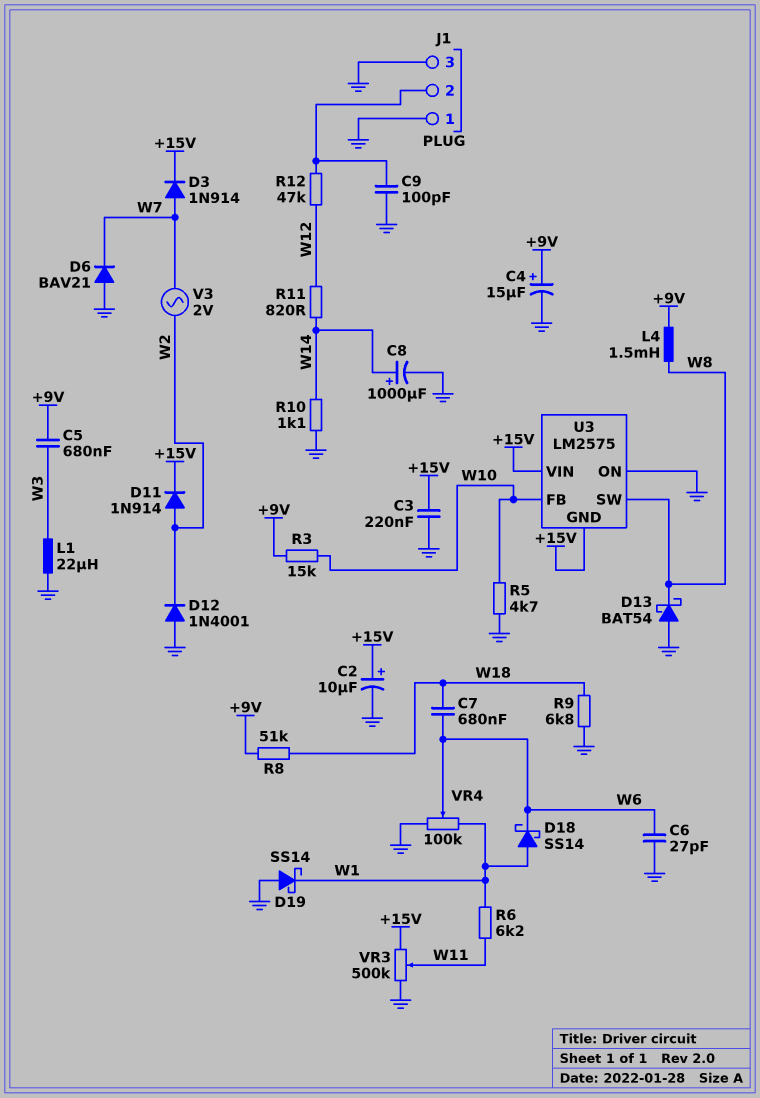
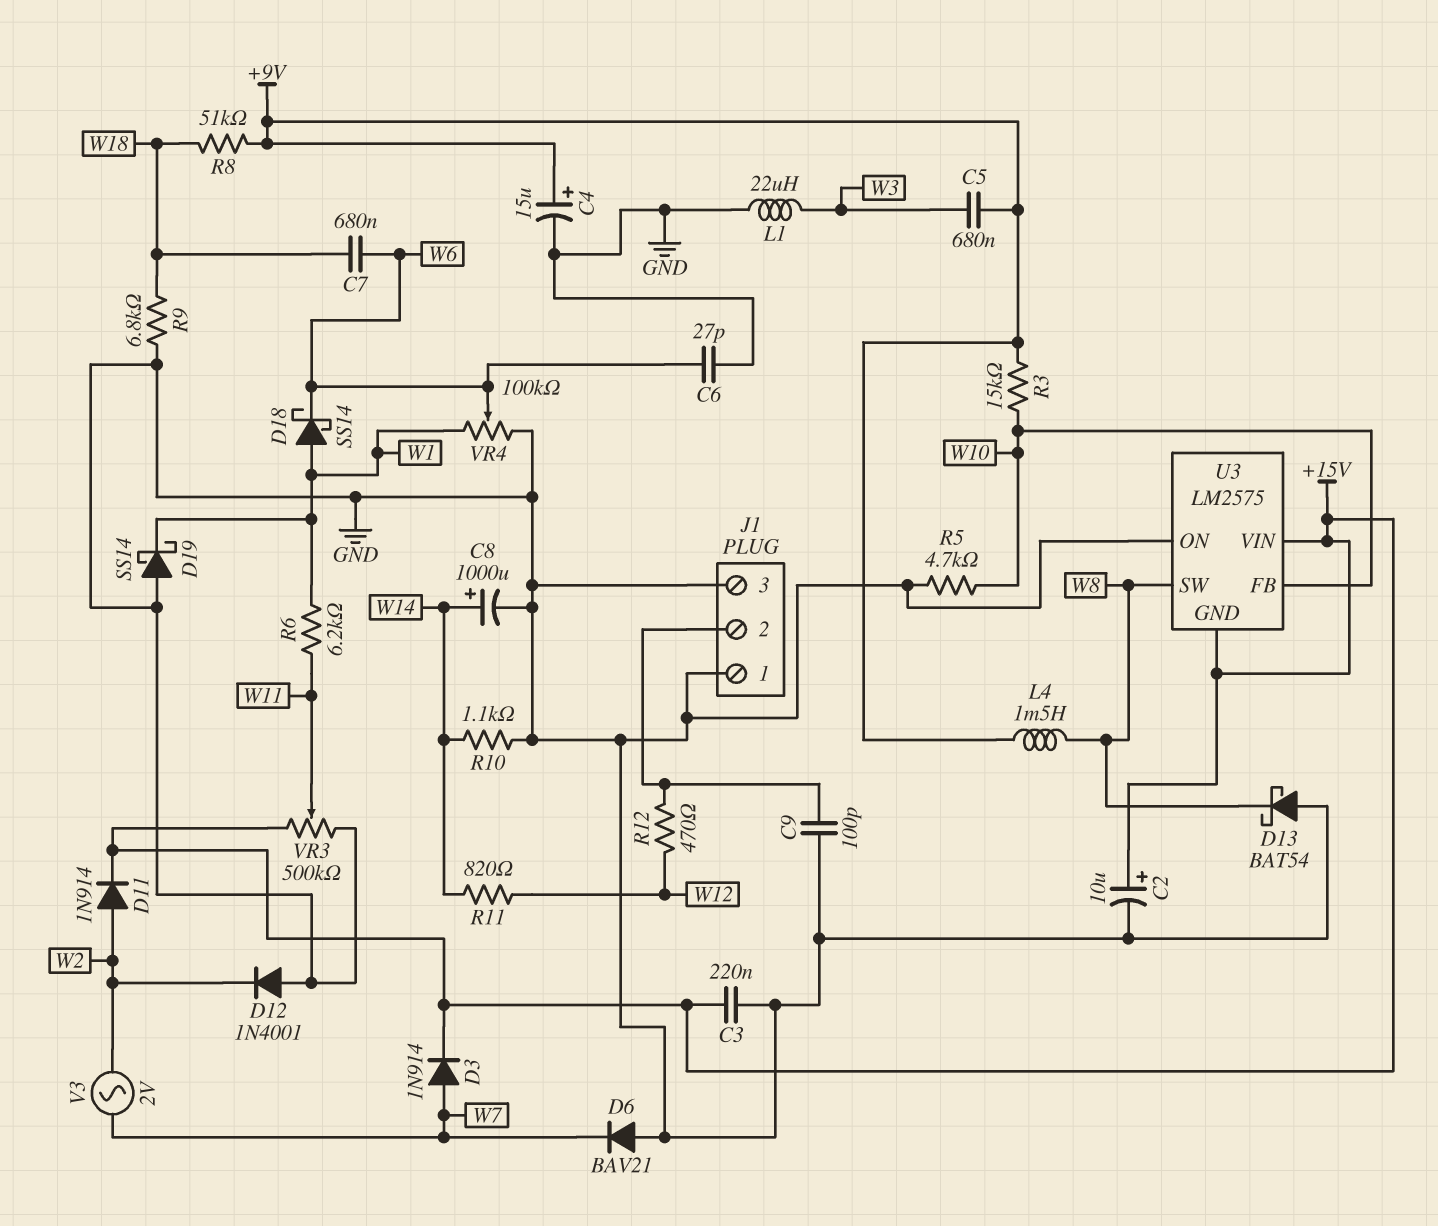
R12: 47k (J1/2, W12) -> 470 (J1/2, W12)

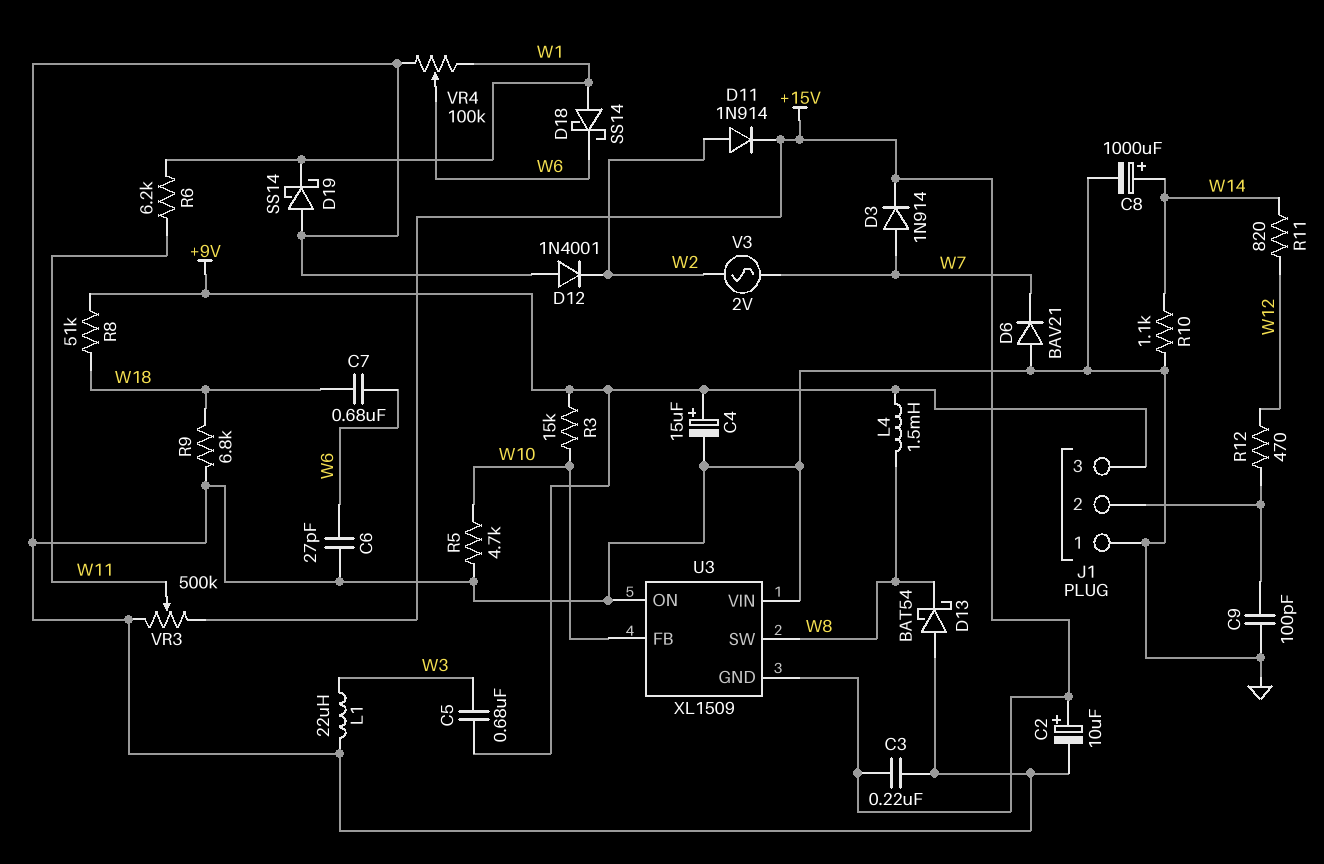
J1 pin 3: GND -> +9V
U3: LM2575 -> XL1509
U3 pin VIN: +15V -> GND

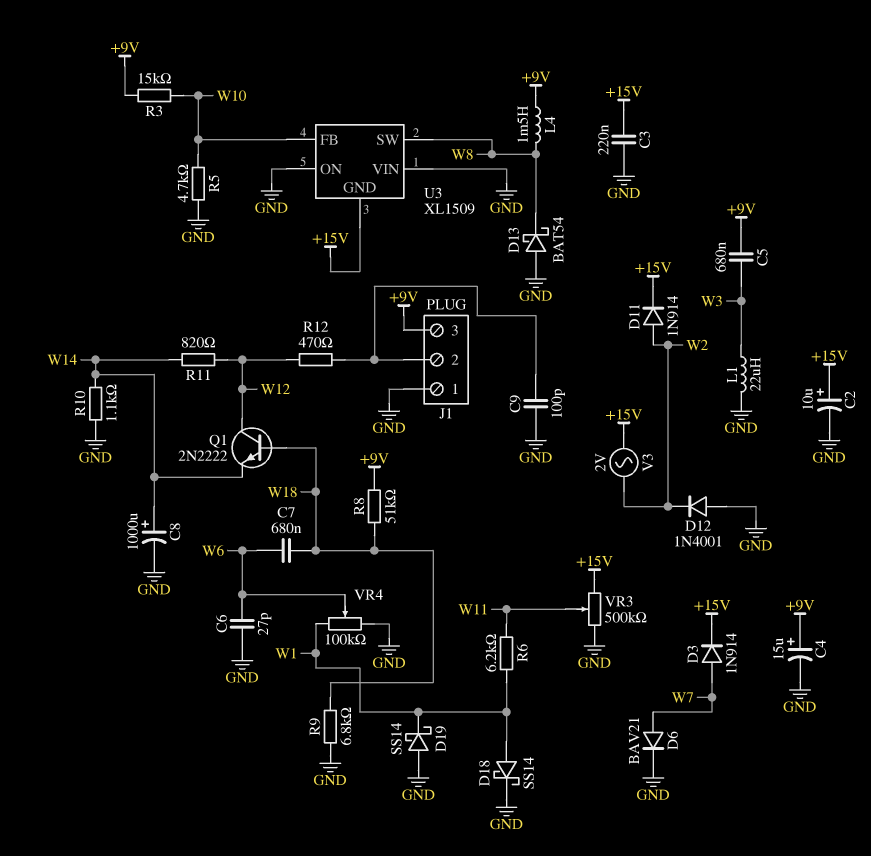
D6: diode BAV21 (A GND, K W7) -> diode BAV21 (A W7, K GND)
D18: schottky SS14 (A W1, K W6) -> schottky SS14 (A W1, K GND)
Q1: none -> NPN 2N2222 (B W18, C W12, E W14)
V3: AC 2V (W2, W7) -> AC 2V (+15V, W2)

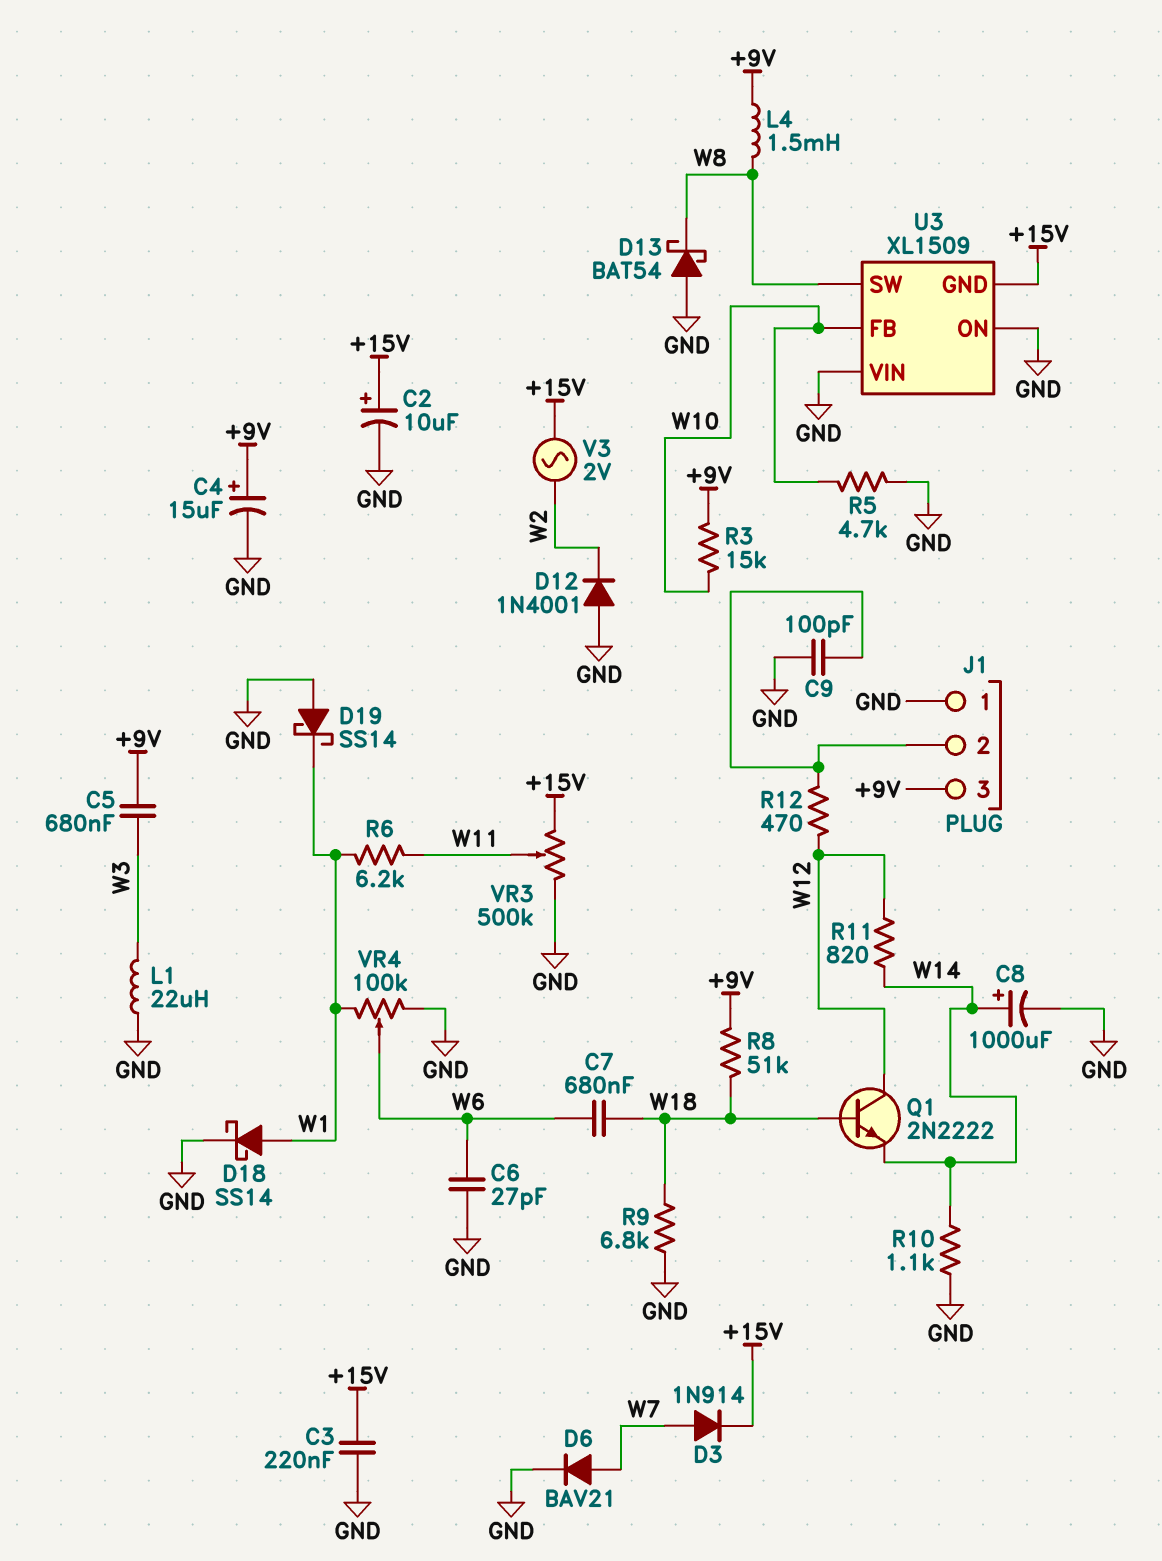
D11: diode 1N914 (A W2, K +15V) -> none

